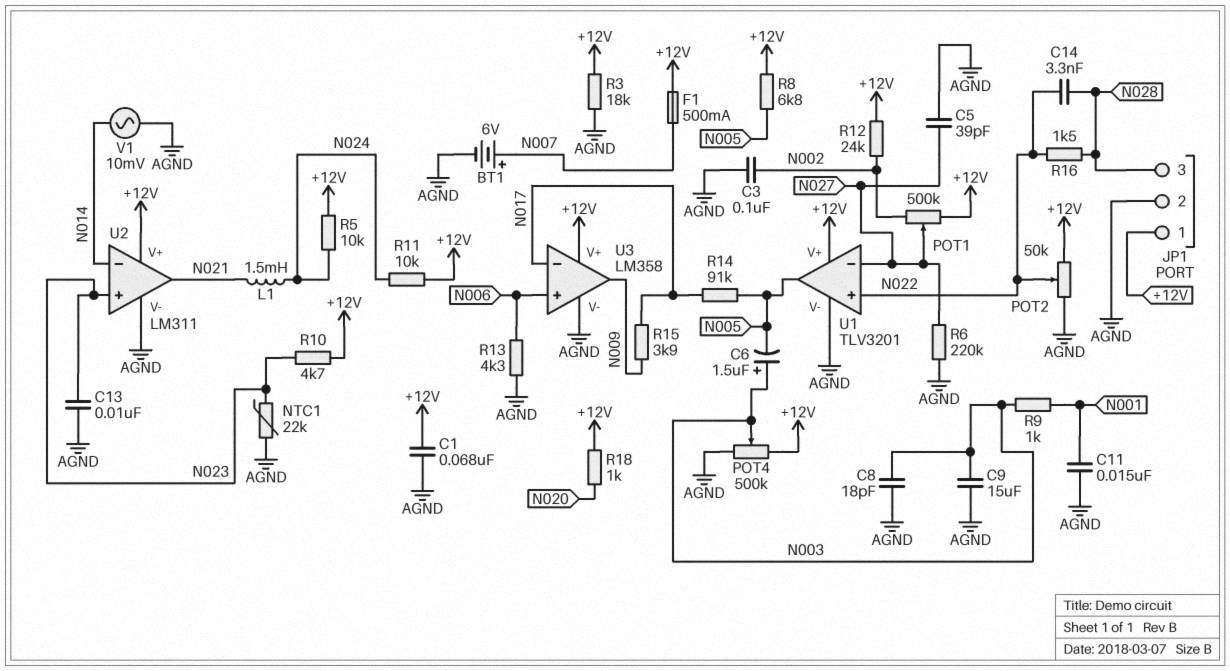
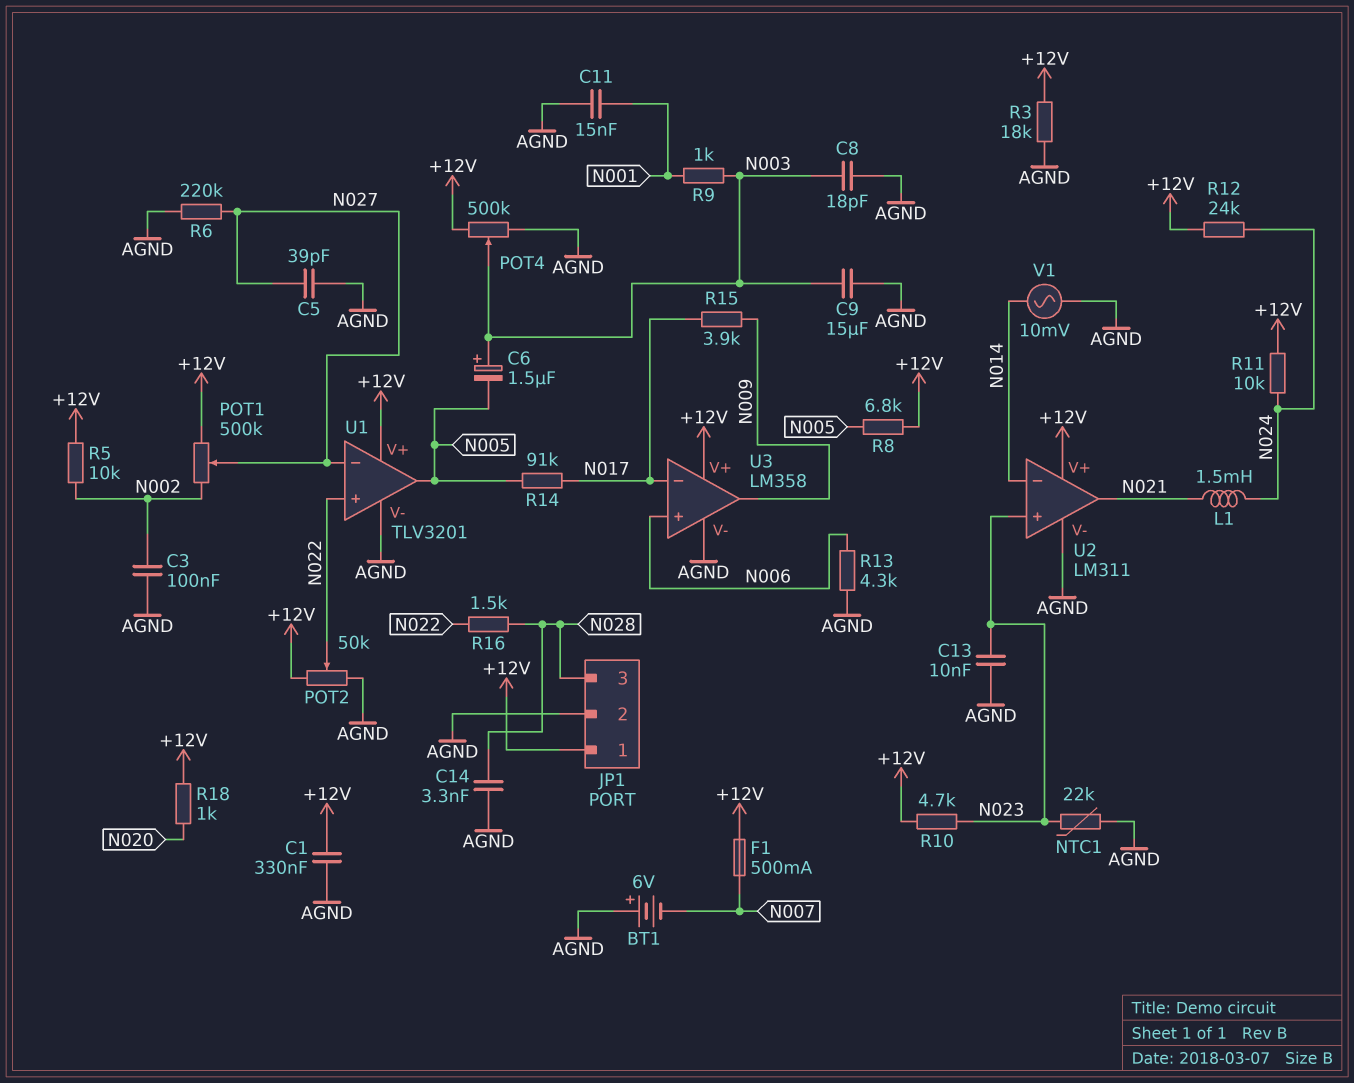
BT1: 6V (plus N007, minus AGND) -> 6V (plus AGND, minus N007)
C1: 68nF (+12V, AGND) -> 330nF (+12V, AGND)
C14: 3.3nF (N022, N028) -> 3.3nF (AGND, N028)
R5: 10k (+12V, N024) -> 10k (+12V, N002)
R12: 24k (+12V, N002) -> 24k (+12V, N024)

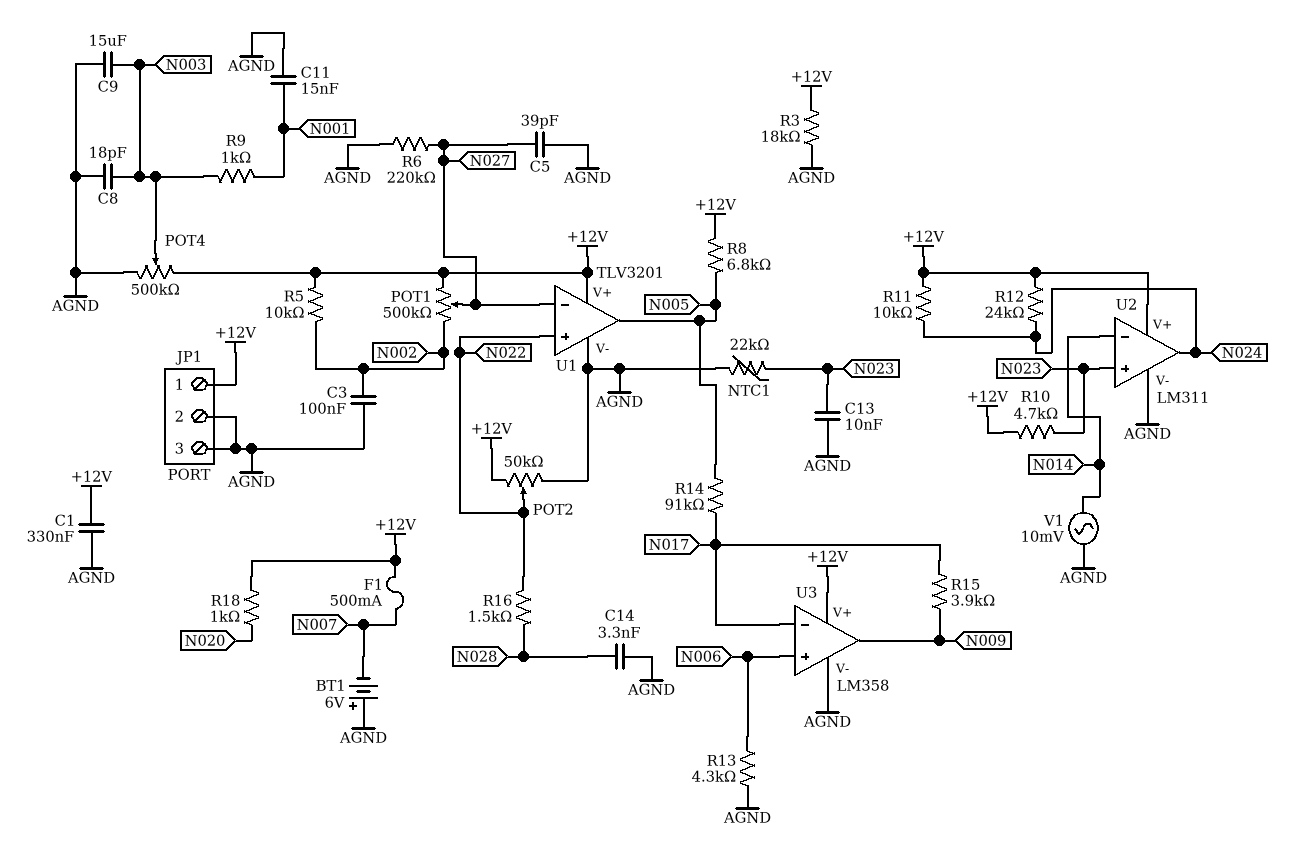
C6: 1.5uF (plus N003, minus N005) -> none
JP1 pin 3: N028 -> AGND
L1: 1.5mH (N021, N024) -> none
U2 pin out: N021 -> N024

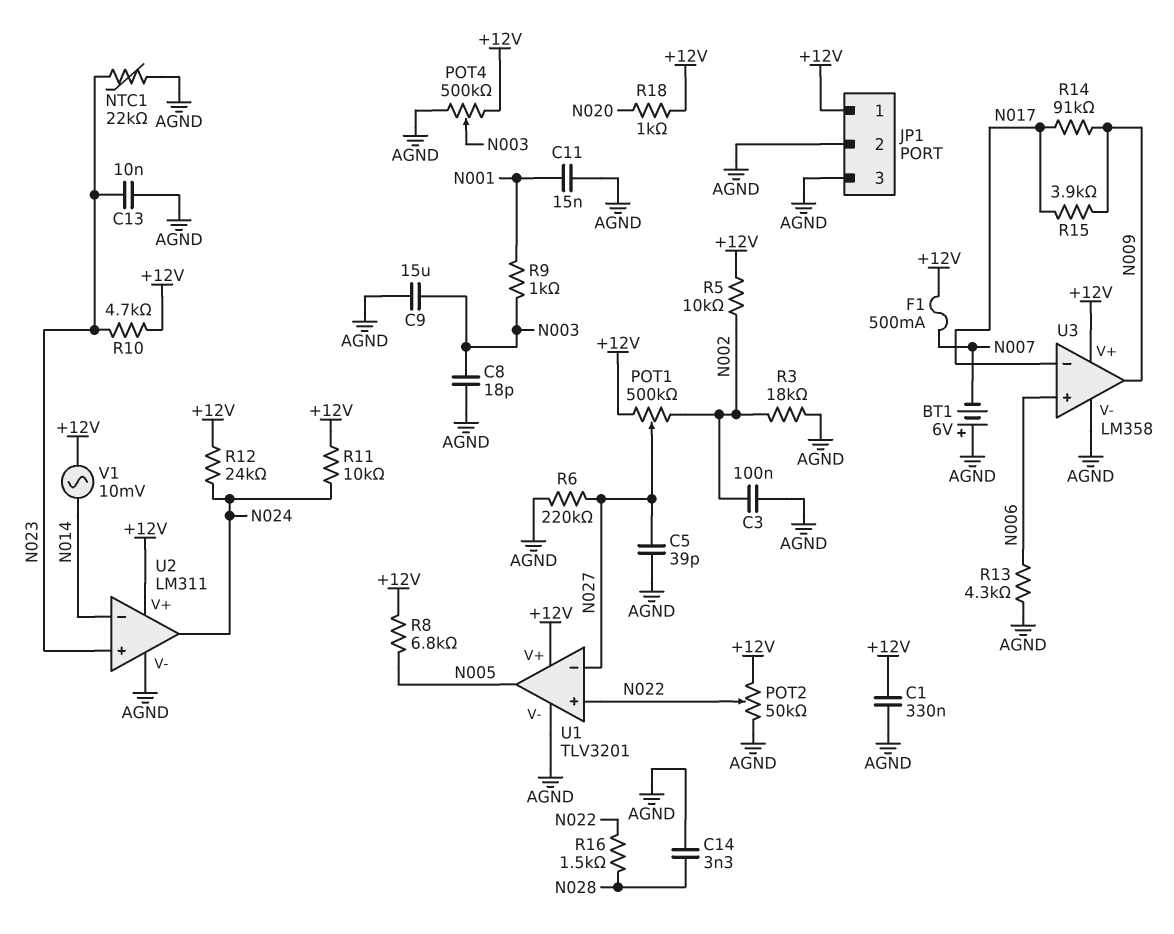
R3: 18k (+12V, AGND) -> 18k (AGND, N002)
R14: 91k (N005, N017) -> 91k (N009, N017)
V1: AC 10mV (AGND, N014) -> AC 10mV (+12V, N014)

